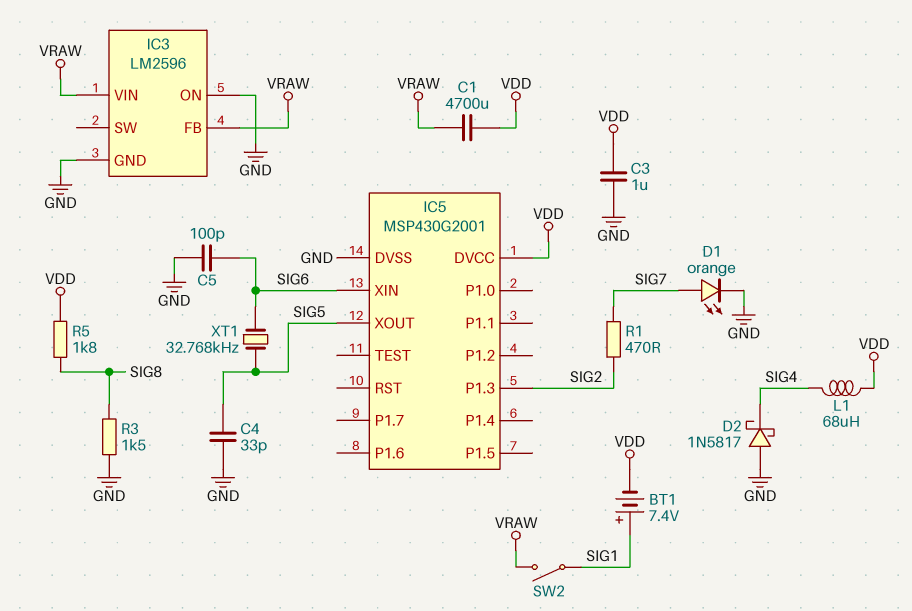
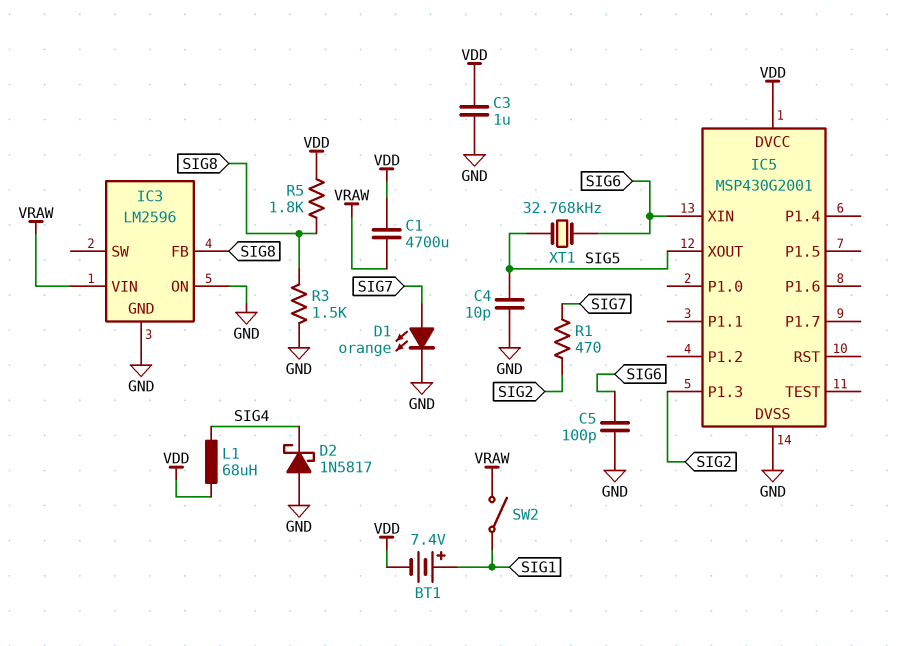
C4: 33pF (GND, SIG5) -> 10pF (GND, SIG5)
IC3 pin FB: VRAW -> SIG8

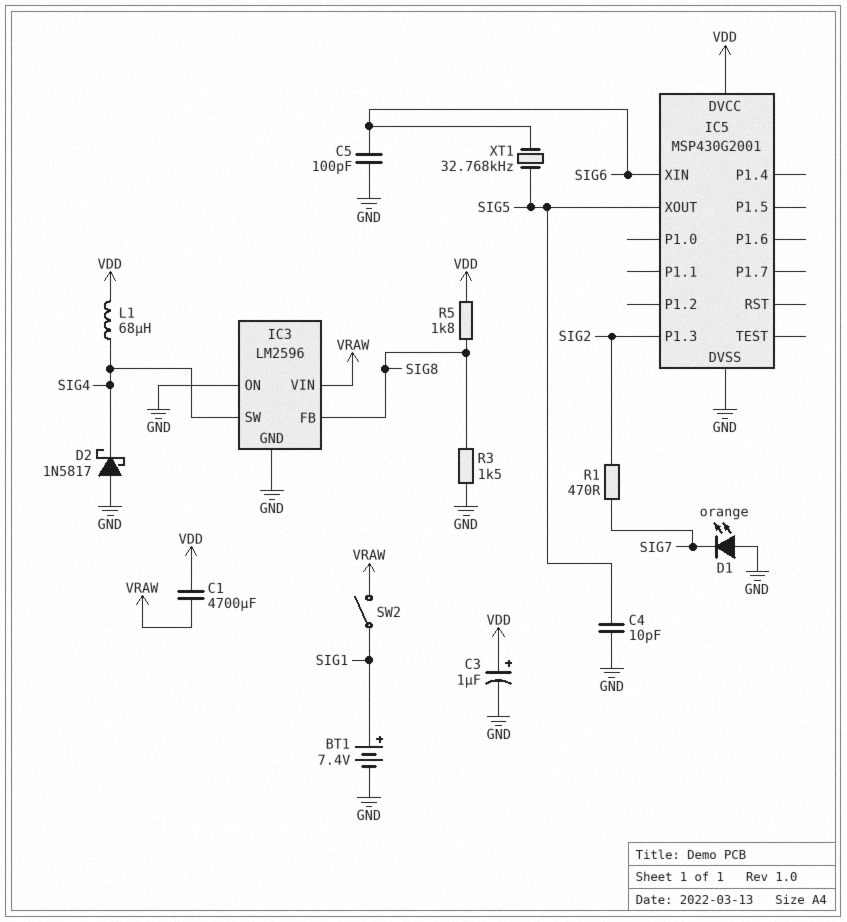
BT1: 7.4V (plus SIG1, minus VDD) -> 7.4V (plus SIG1, minus GND)
C3: 1uF (GND, VDD) -> 1uF (plus VDD, minus GND)
D1: LED orange (A SIG7, K GND) -> LED orange (A GND, K SIG7)
IC3 pin SW: none -> SIG4

